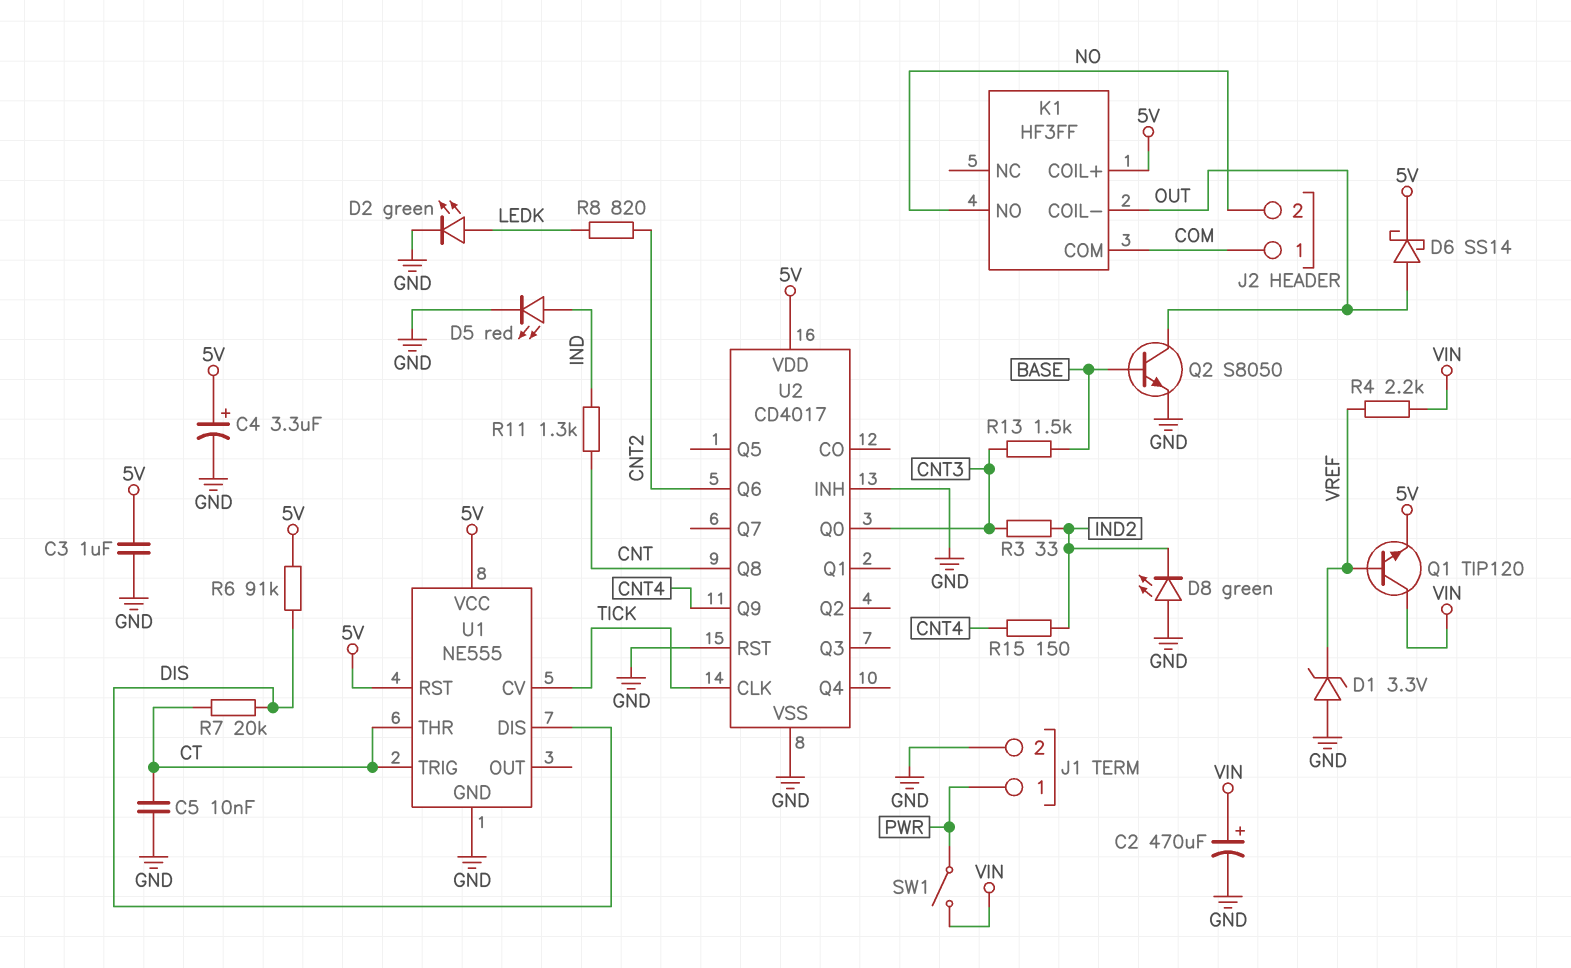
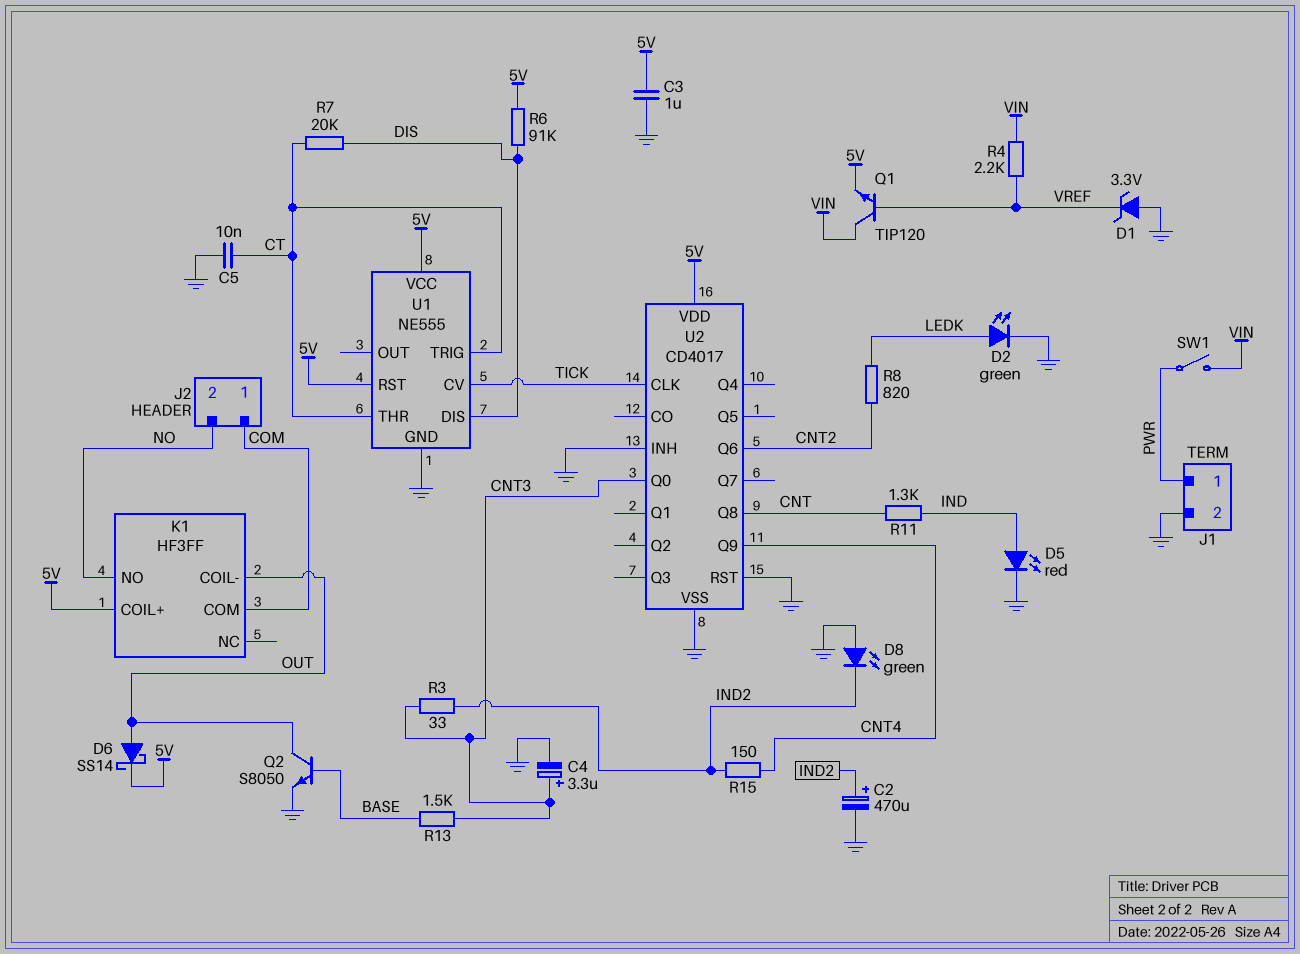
C2: 470uF (plus VIN, minus GND) -> 470uF (plus IND2, minus GND)
C4: 3.3uF (plus 5V, minus GND) -> 3.3uF (plus CNT3, minus GND)

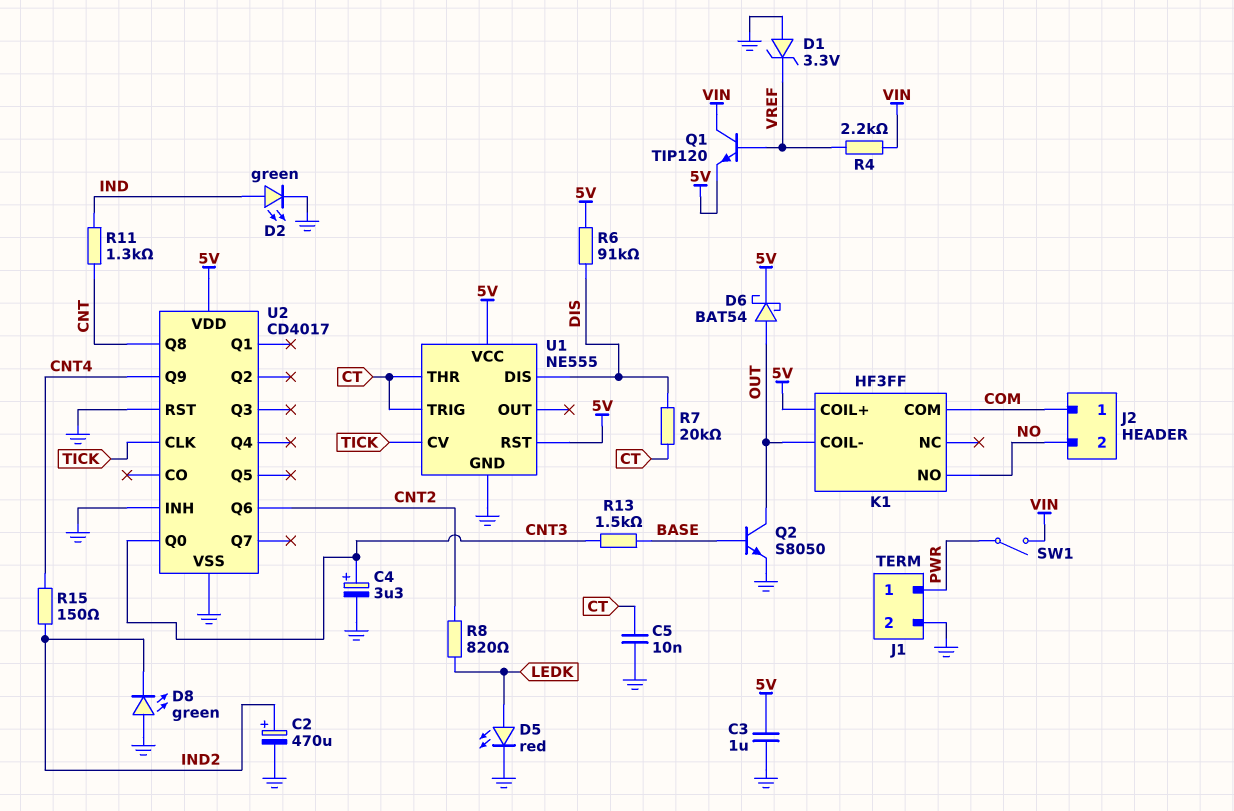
D2: LED green (A LEDK, K GND) -> LED green (A IND, K GND)
D5: LED red (A IND, K GND) -> LED red (A LEDK, K GND)
D6: schottky SS14 (A OUT, K 5V) -> schottky BAT54 (A OUT, K 5V)
R3: 33 (CNT3, IND2) -> none

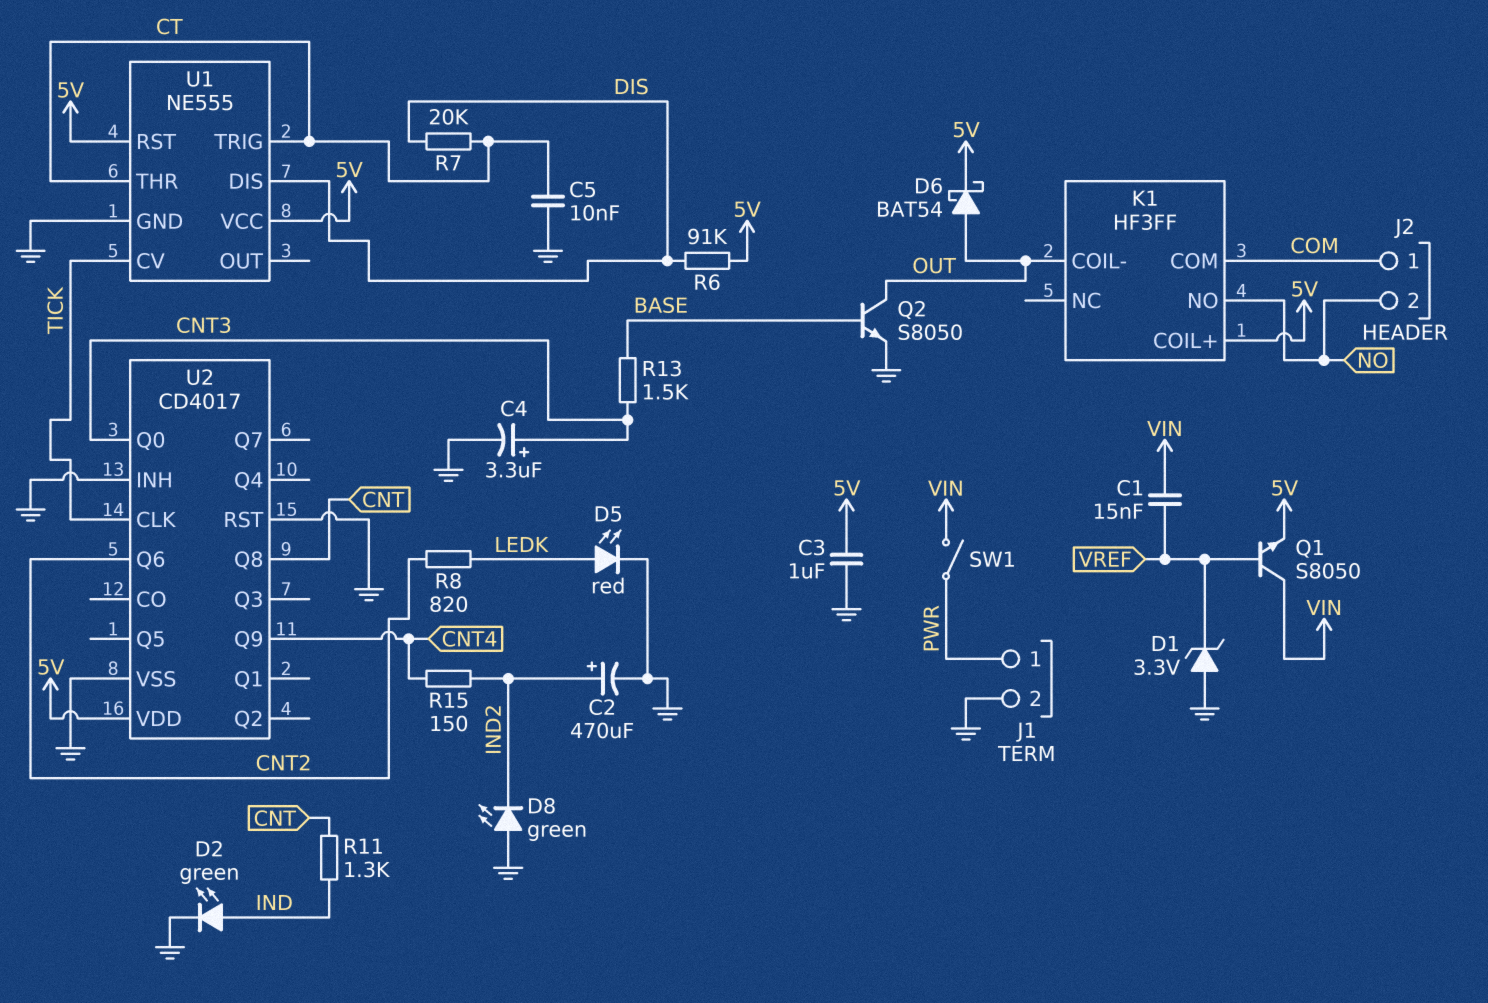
C1: none -> 15nF (VIN, VREF)
Q1: NPN TIP120 (B VREF, C VIN, E 5V) -> NPN S8050 (B VREF, C VIN, E 5V)
R4: 2.2k (VIN, VREF) -> none

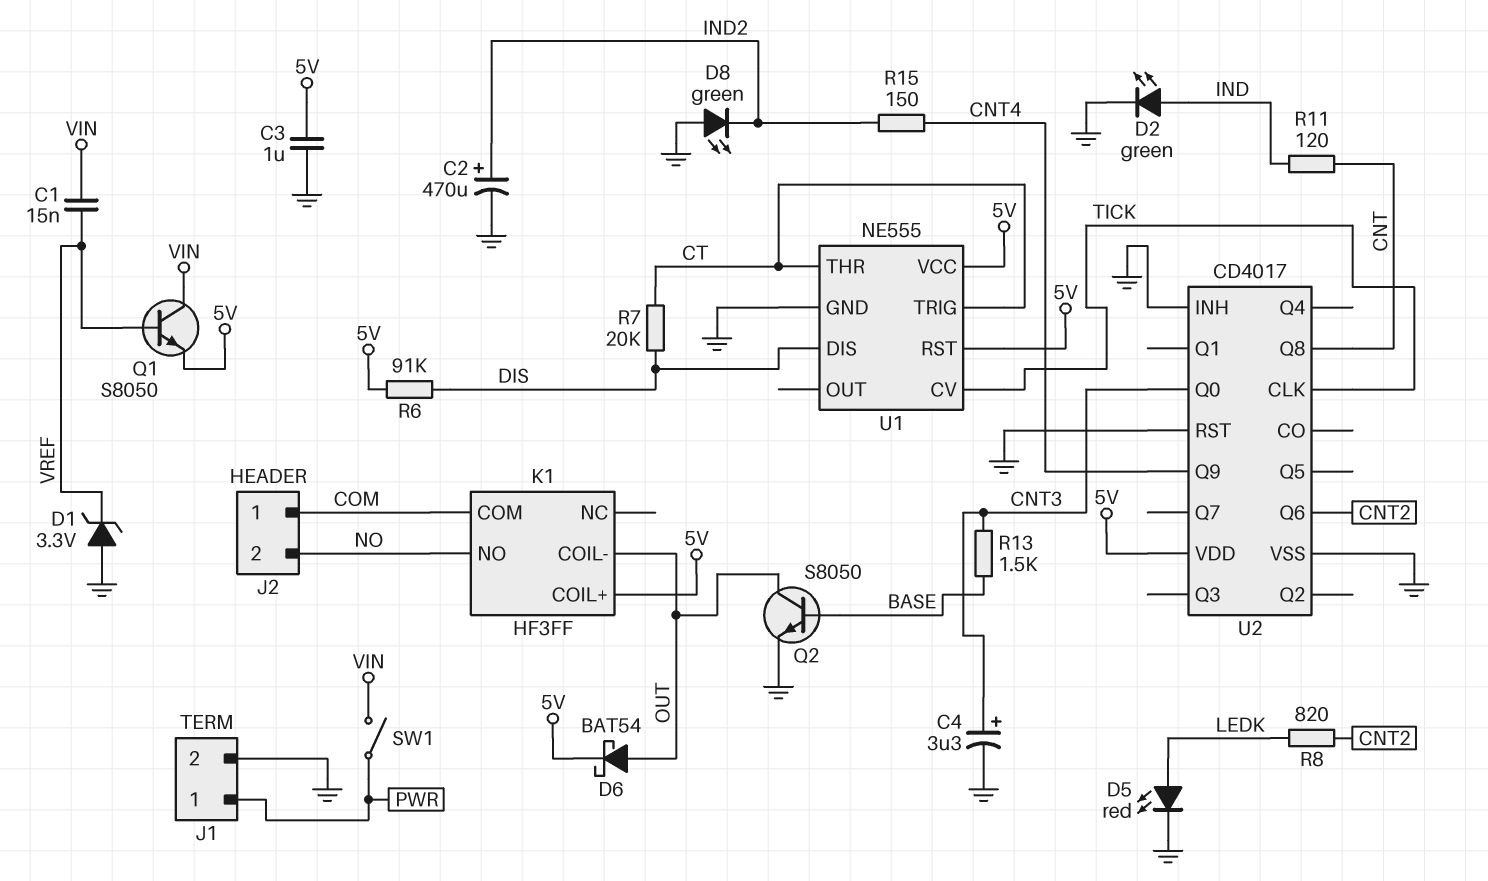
C5: 10nF (CT, GND) -> none
R11: 1.3k (CNT, IND) -> 120 (CNT, IND)

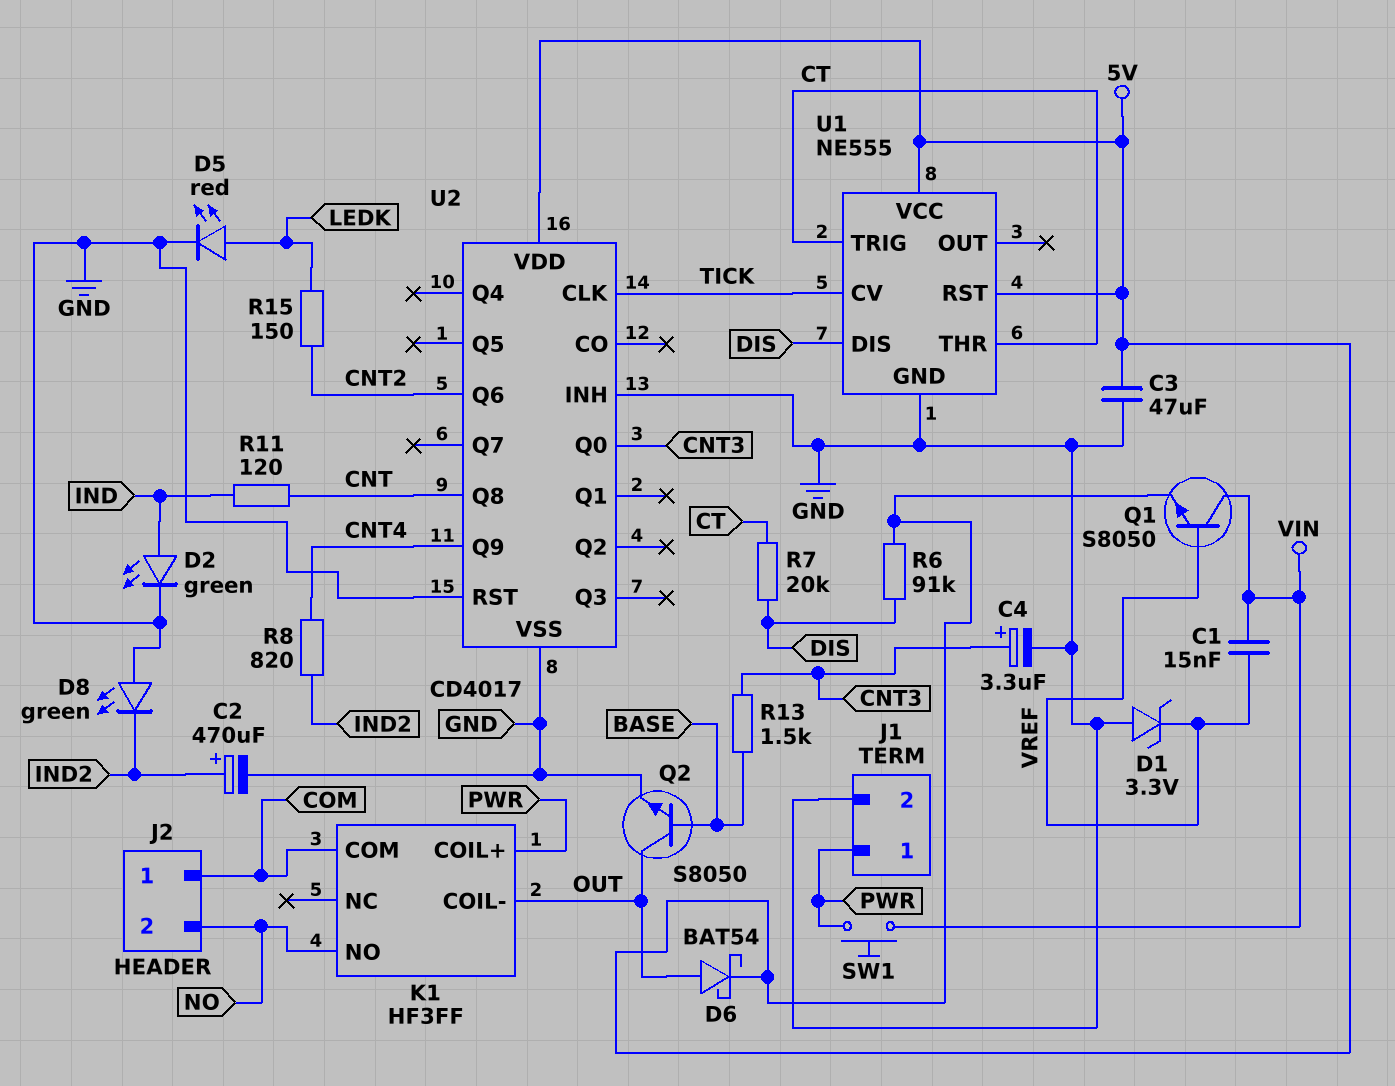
C3: 1uF (5V, GND) -> 47uF (5V, GND)
K1 pin COIL+: 5V -> PWR
R8: 820 (CNT2, LEDK) -> 820 (CNT4, IND2)
R15: 150 (CNT4, IND2) -> 150 (CNT2, LEDK)
SW1: switch (PWR, VIN) -> button (PWR, VIN)

